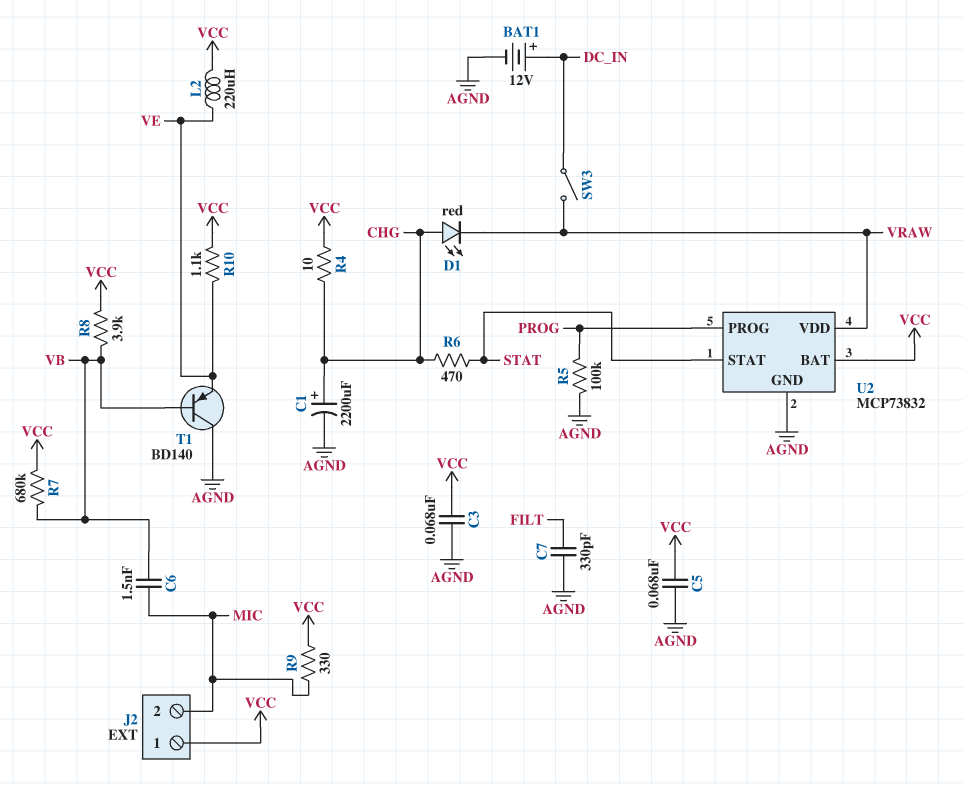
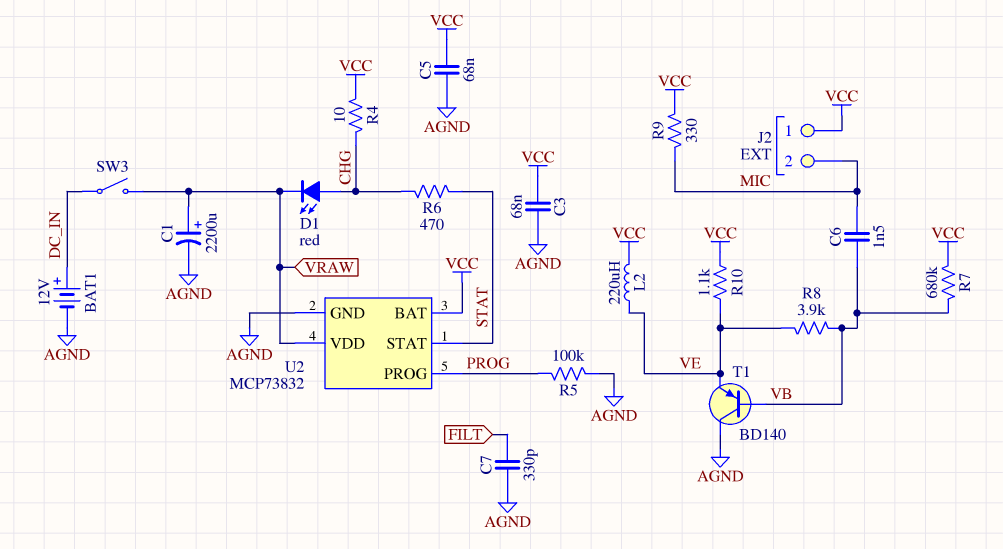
C1: 2200uF (plus CHG, minus AGND) -> 2200uF (plus VRAW, minus AGND)
R8: 3.9k (VB, VCC) -> 3.9k (VB, VE)

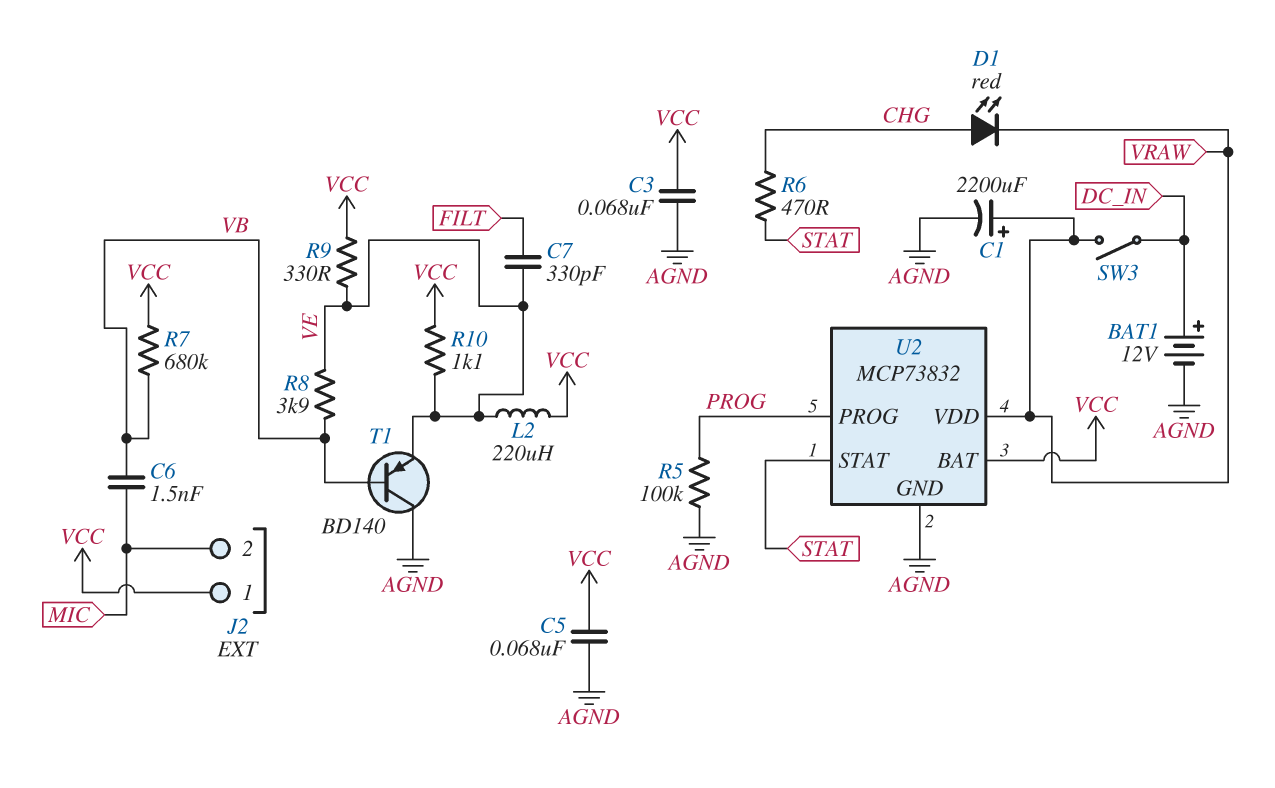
C7: 330pF (AGND, FILT) -> 330pF (FILT, VE)
R4: 10 (CHG, VCC) -> none
R9: 330 (MIC, VCC) -> 330 (VCC, VE)

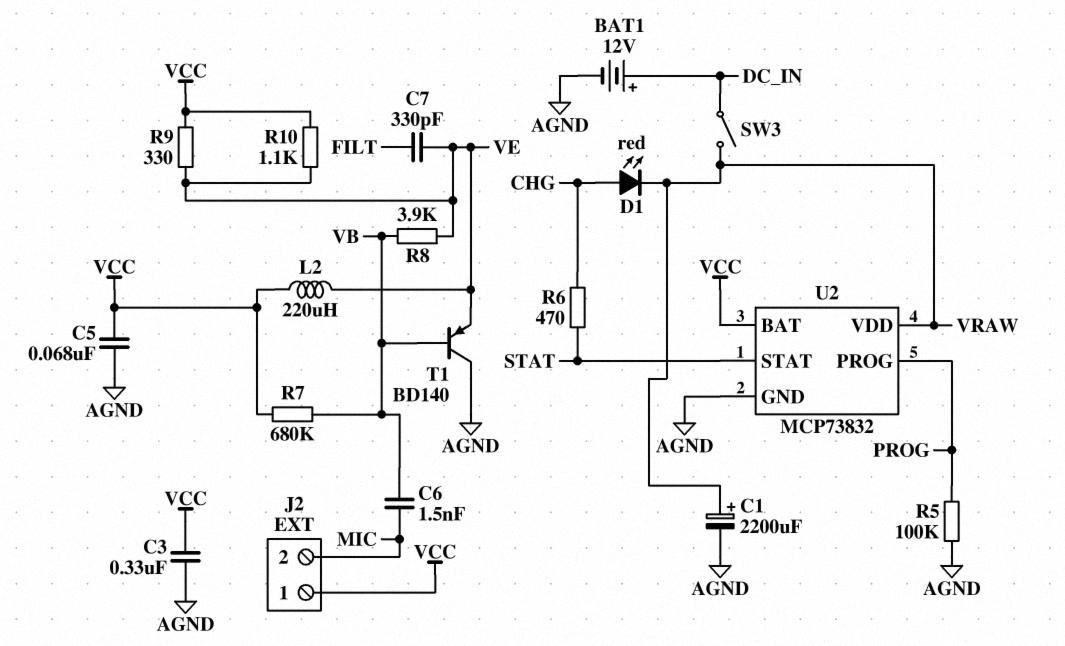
C3: 68nF (AGND, VCC) -> 330nF (AGND, VCC)

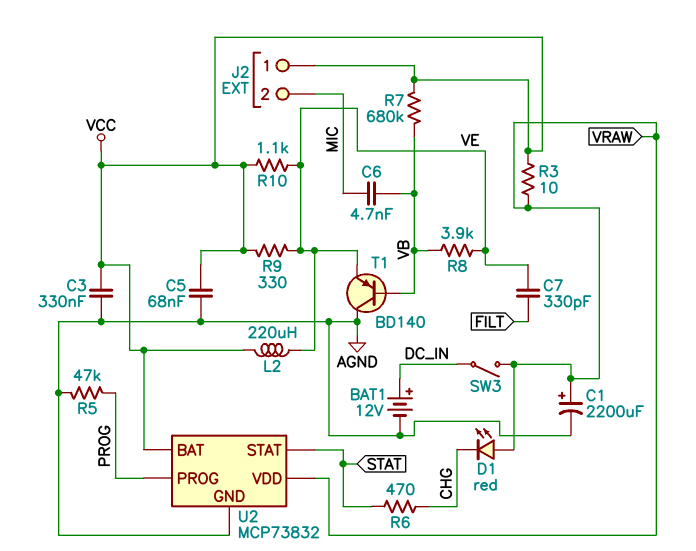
C6: 1.5nF (MIC, VB) -> 4.7nF (MIC, VB)
D1: LED red (A CHG, K VRAW) -> LED red (A VRAW, K CHG)
R3: none -> 10 (VCC, VRAW)
R5: 100k (AGND, PROG) -> 47k (AGND, PROG)

